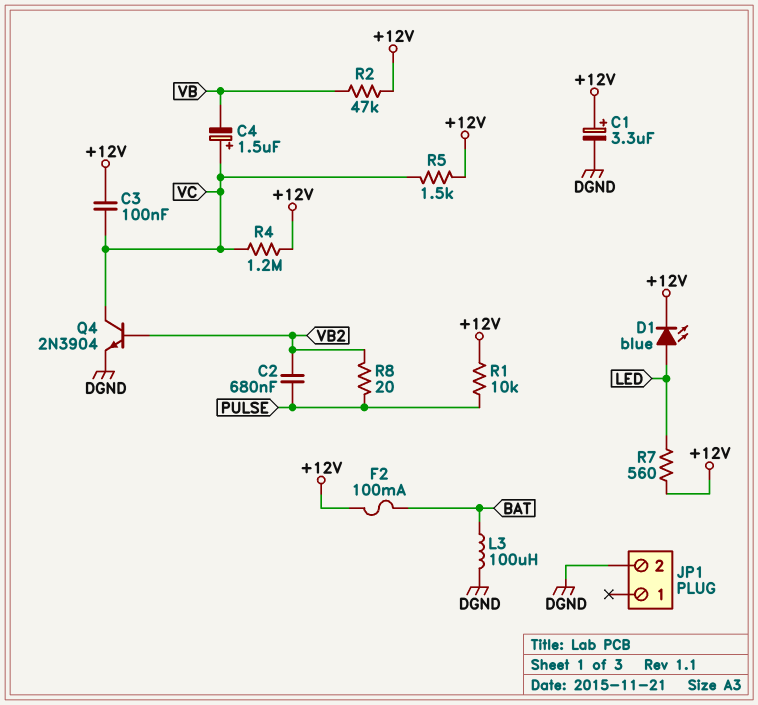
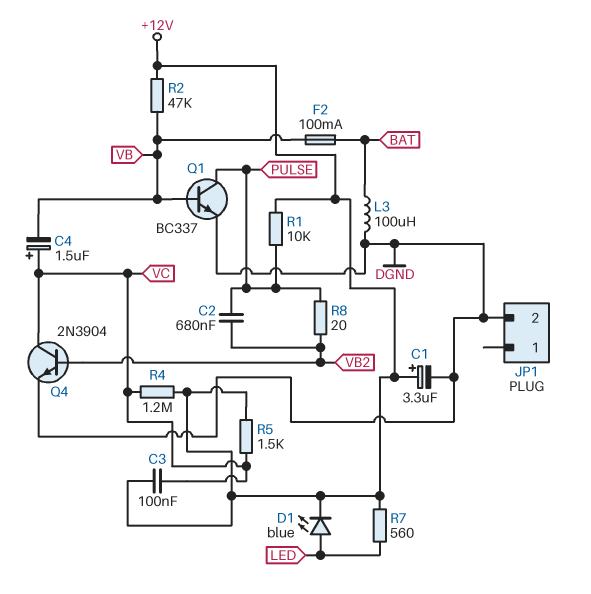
F2: 100mA (+12V, BAT) -> 100mA (BAT, VB)
Q1: none -> NPN BC337 (B VB, C PULSE, E DGND)

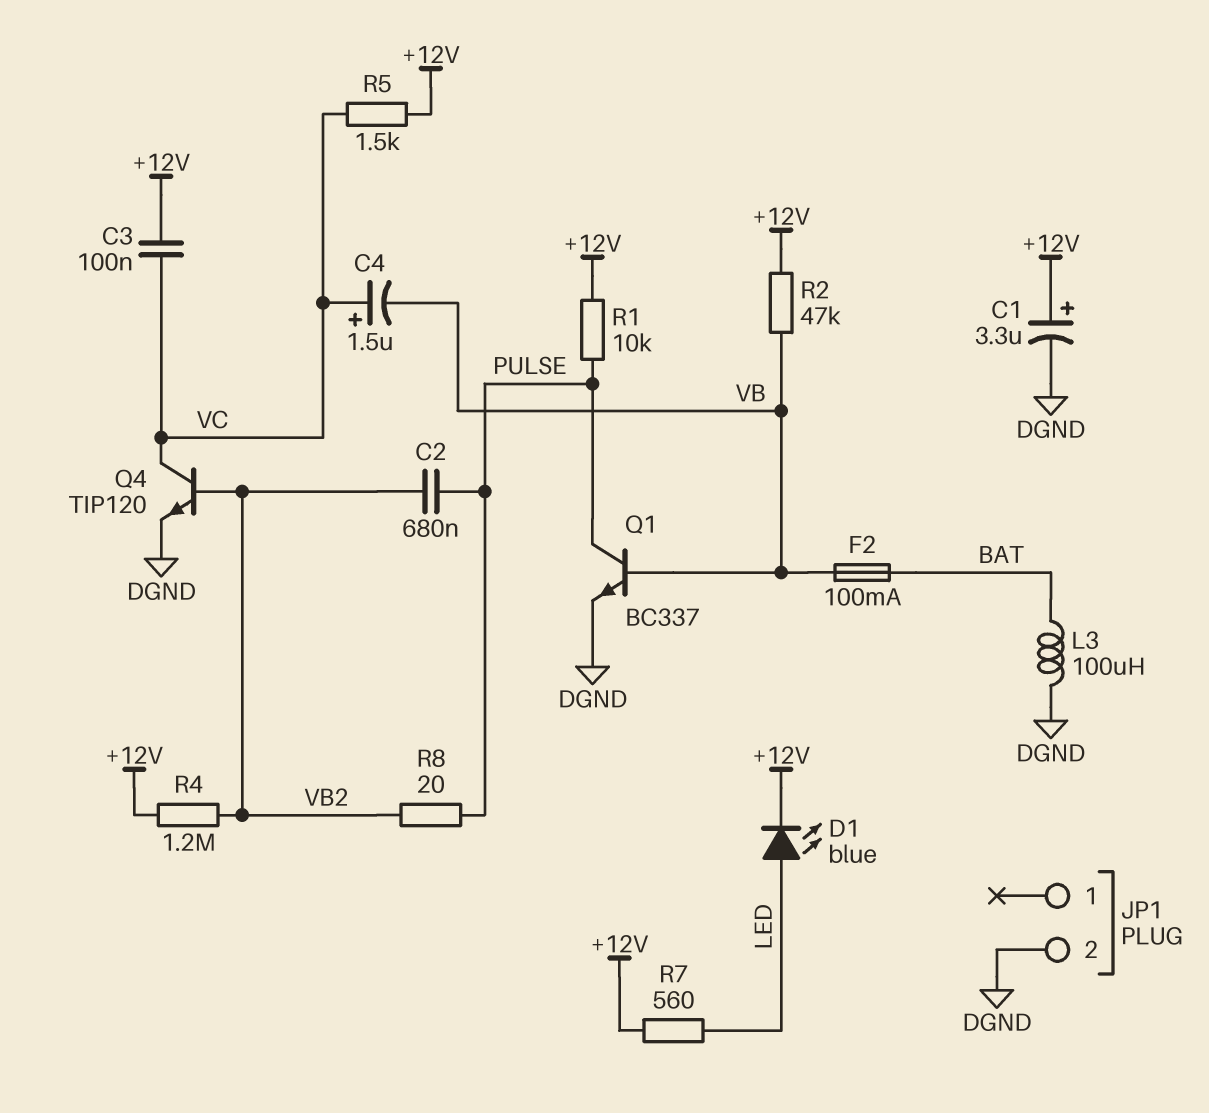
Q4: NPN 2N3904 (B VB2, C VC, E DGND) -> NPN TIP120 (B VB2, C VC, E DGND)
R4: 1.2M (+12V, VC) -> 1.2M (+12V, VB2)

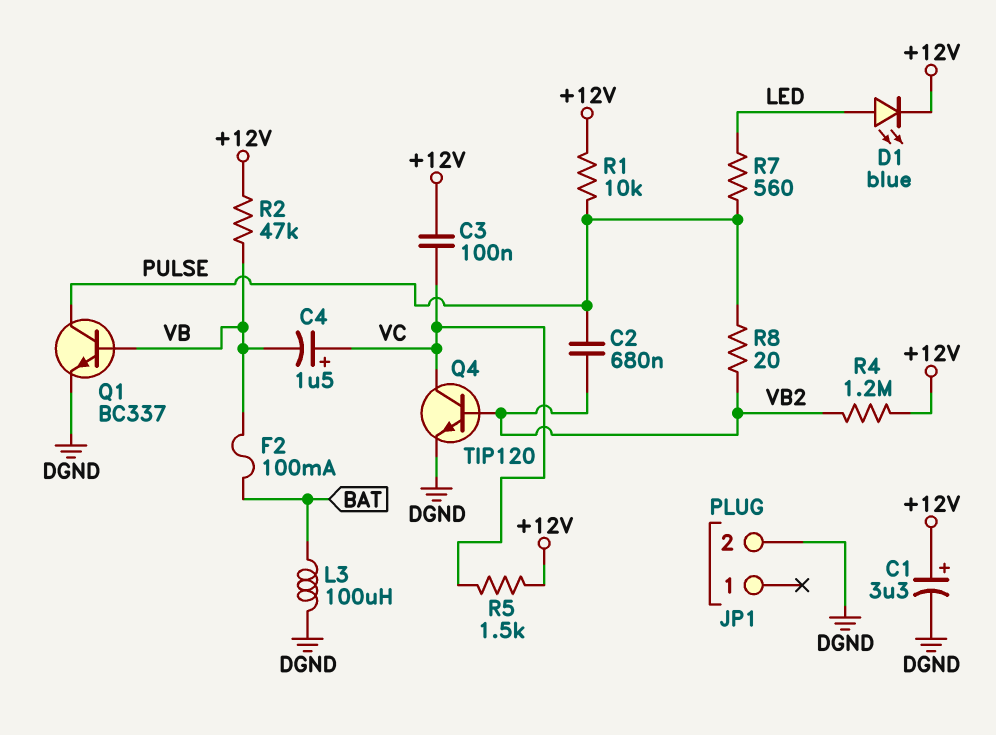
R7: 560 (+12V, LED) -> 560 (LED, PULSE)

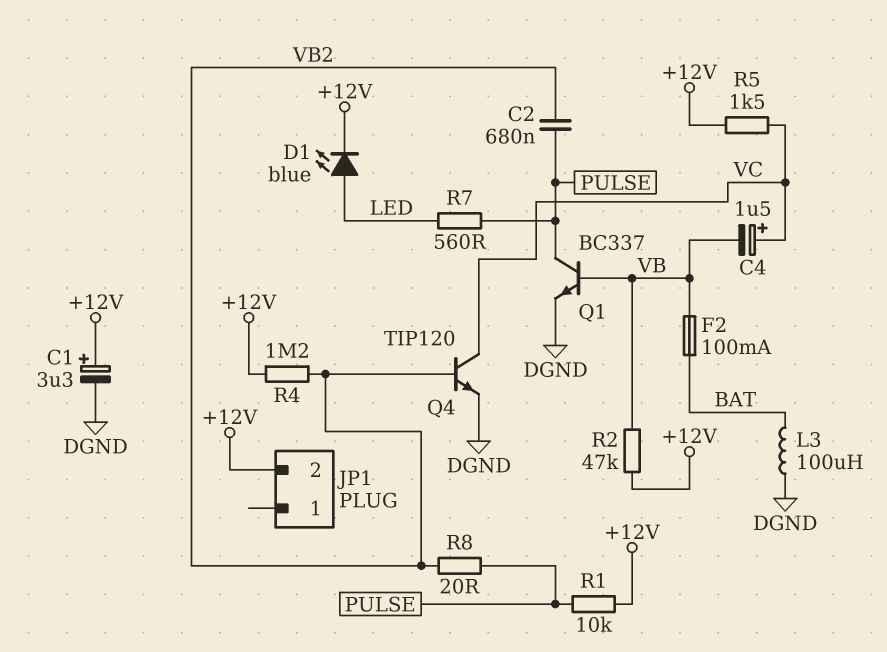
C3: 100nF (+12V, VC) -> none
JP1 pin 2: DGND -> +12V

